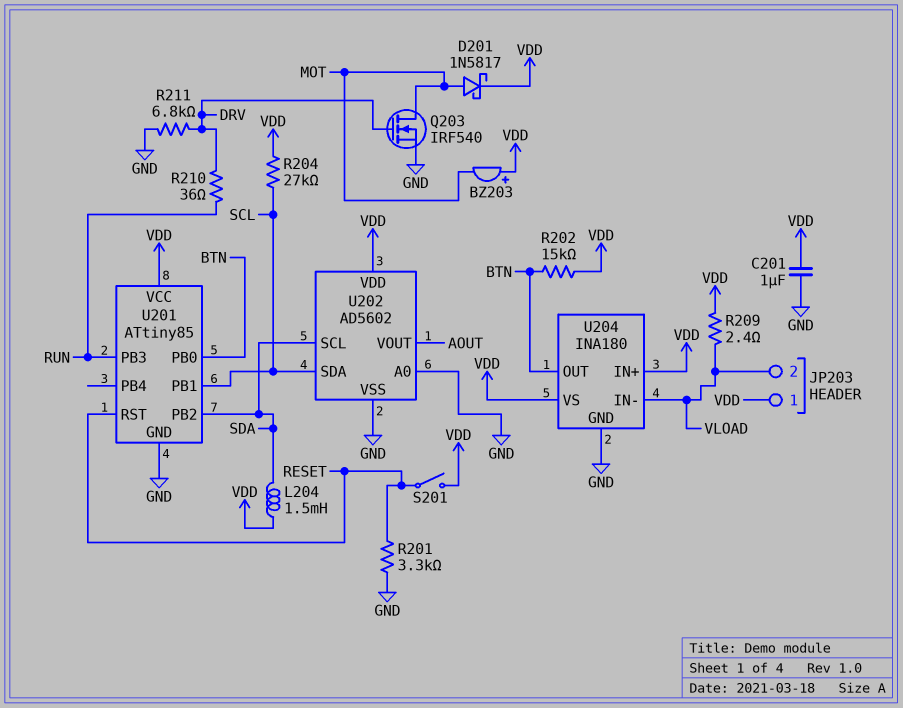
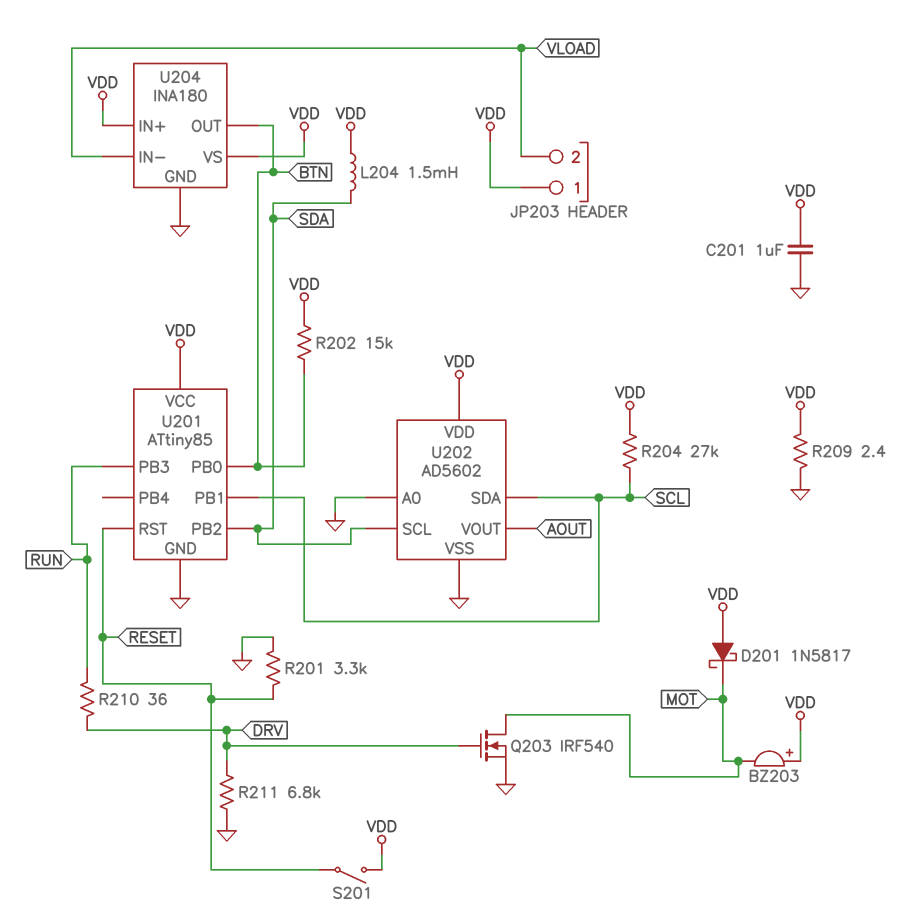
D201: schottky 1N5817 (A MOT, K VDD) -> schottky 1N5817 (A VDD, K MOT)
R209: 2.4 (VDD, VLOAD) -> 2.4 (GND, VDD)

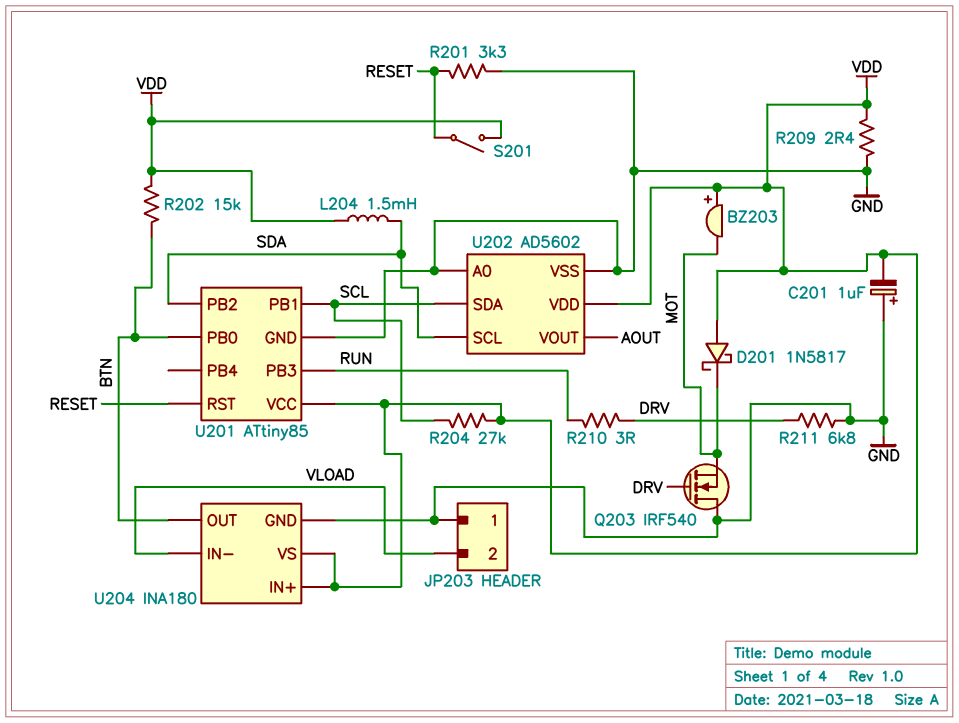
C201: 1uF (GND, VDD) -> 1uF (plus GND, minus VDD)
JP203 pin 1: VDD -> GND
Q203: NMOS IRF540 (G DRV, D MOT, S GND) -> NMOS IRF540 (G DRV, D GND, S MOT)
R210: 36 (DRV, RUN) -> 3 (DRV, RUN)

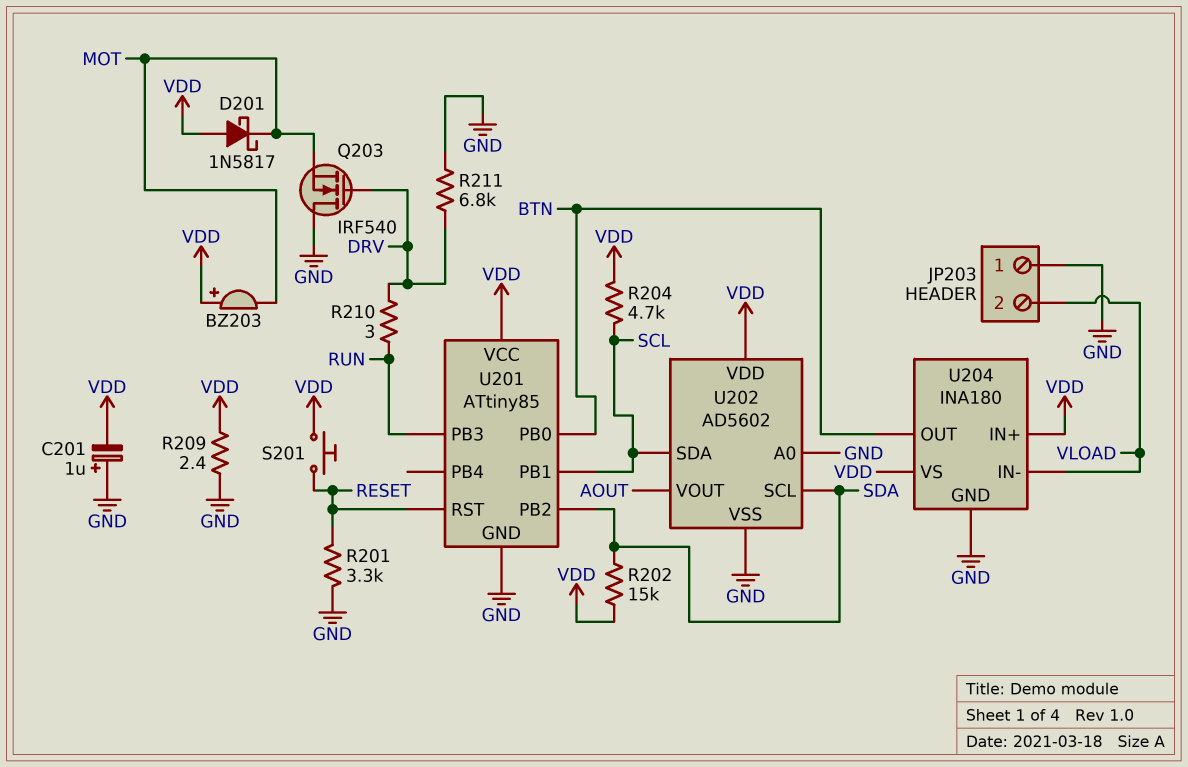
L204: 1.5mH (SDA, VDD) -> none
R202: 15k (BTN, VDD) -> 15k (SDA, VDD)
R204: 27k (SCL, VDD) -> 4.7k (SCL, VDD)
S201: switch (RESET, VDD) -> button (RESET, VDD)

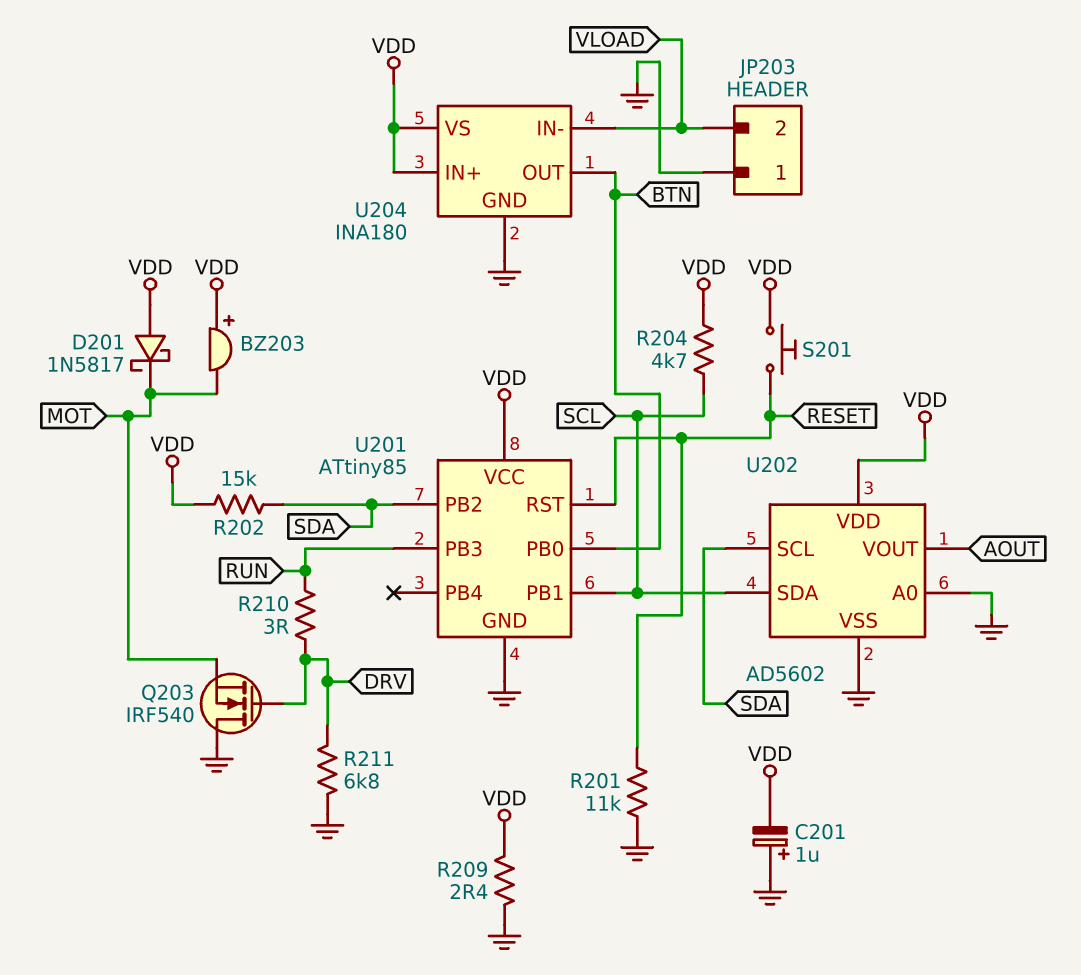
R201: 3.3k (GND, RESET) -> 11k (GND, RESET)

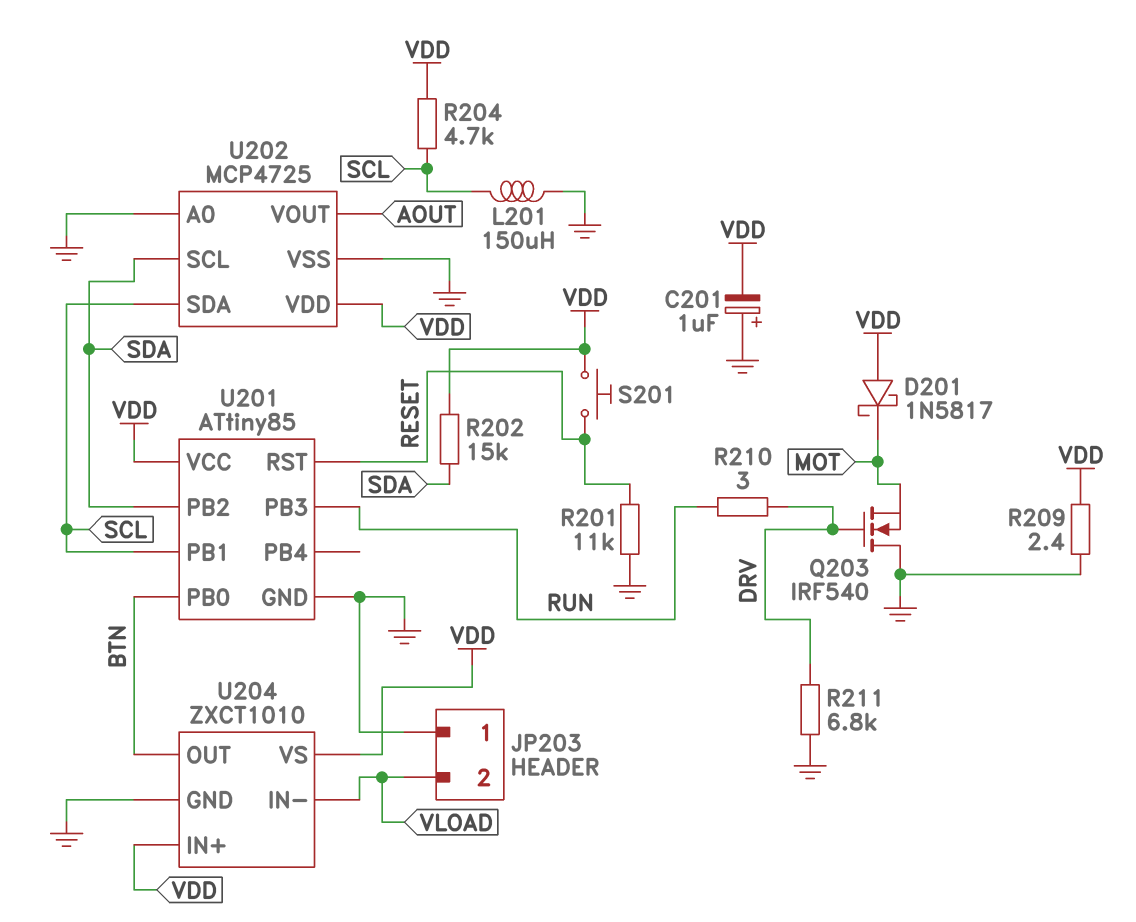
BZ203: buzzer (plus VDD, minus MOT) -> none
L201: none -> 150uH (GND, SCL)
U202: AD5602 -> MCP4725
U204: INA180 -> ZXCT1010

